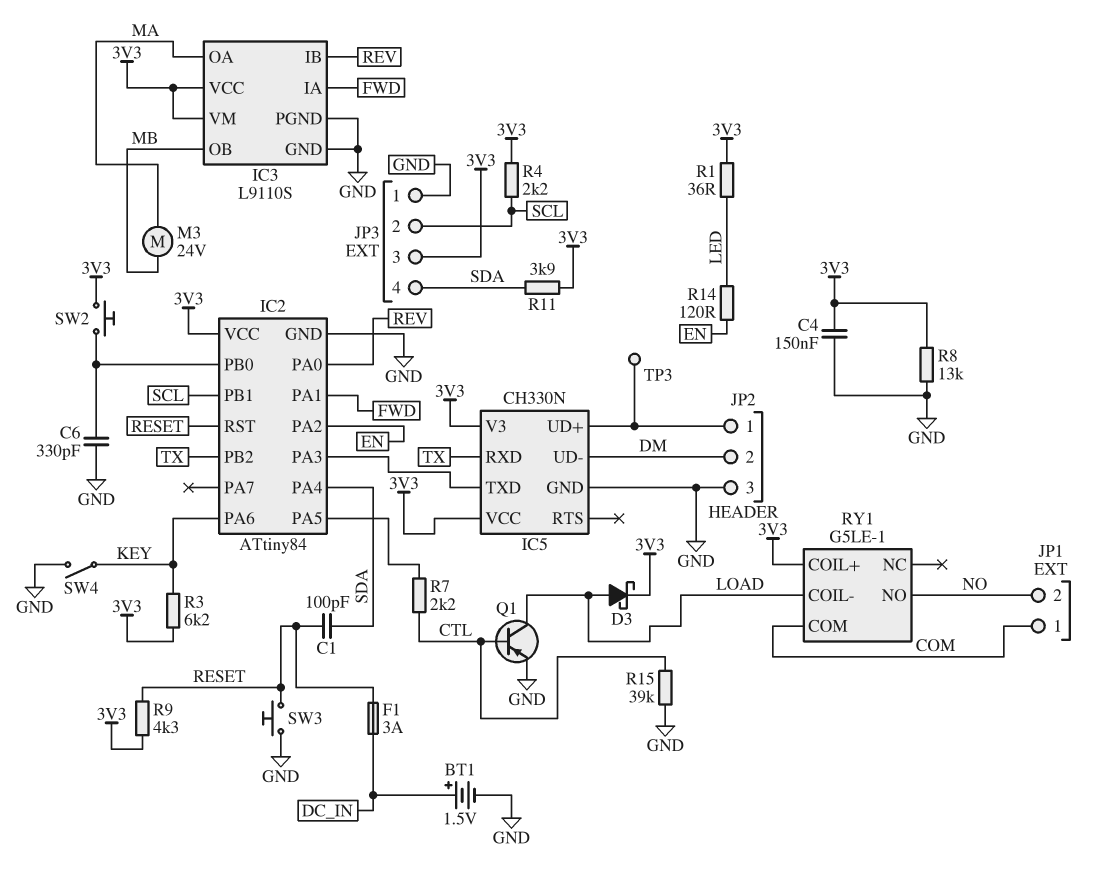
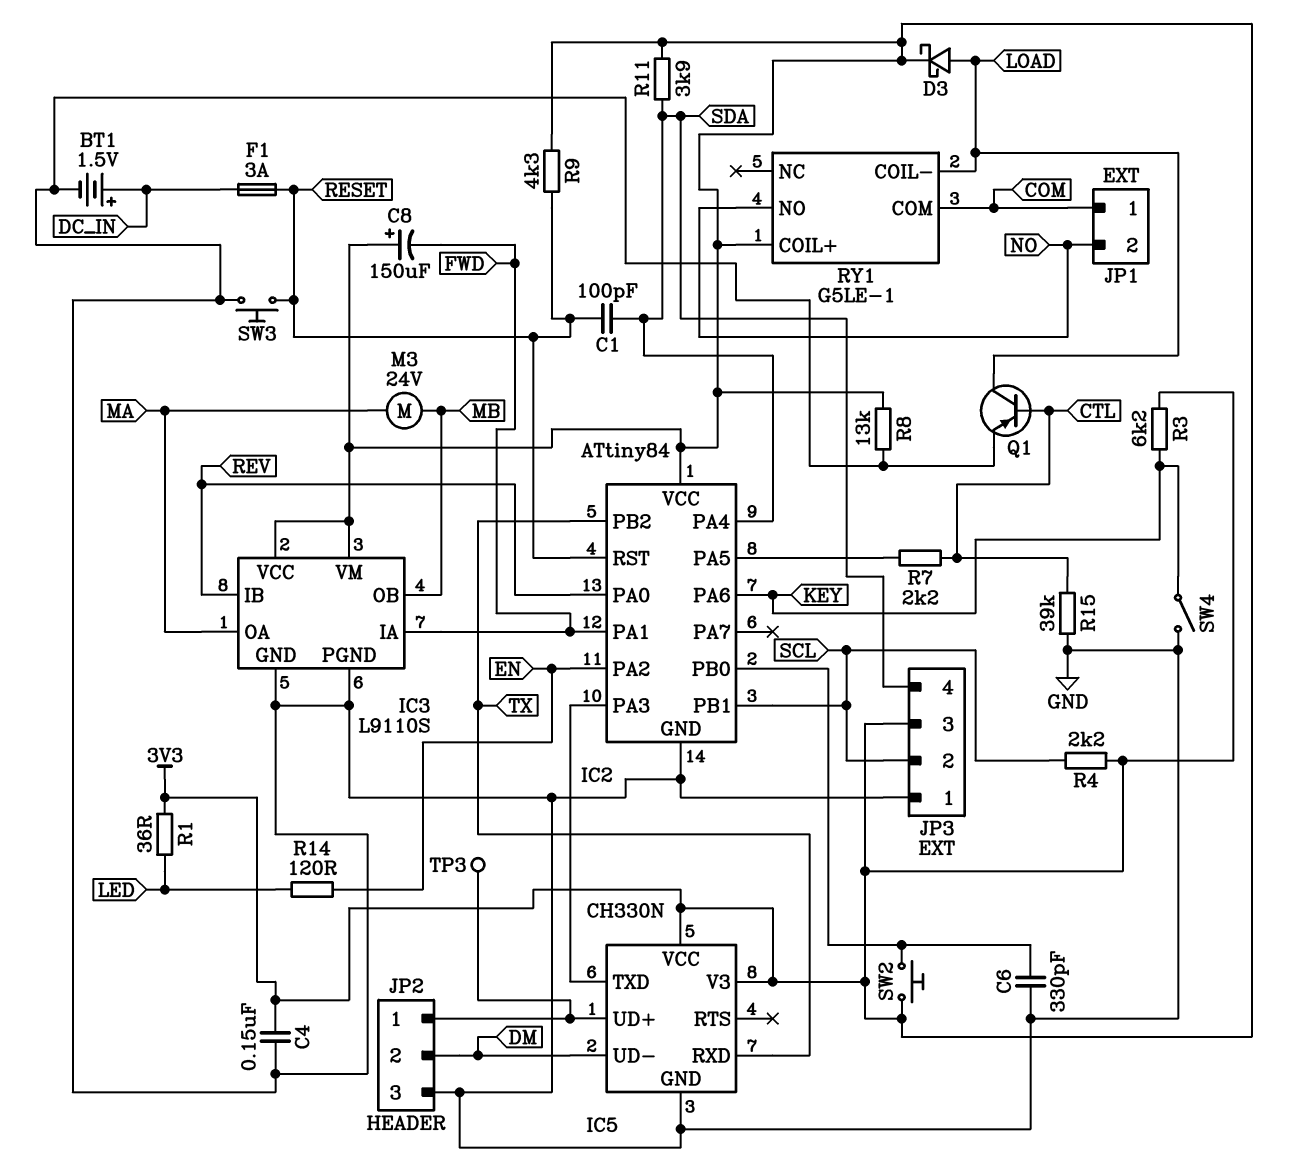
C8: none -> 150uF (plus 3V3, minus FWD)

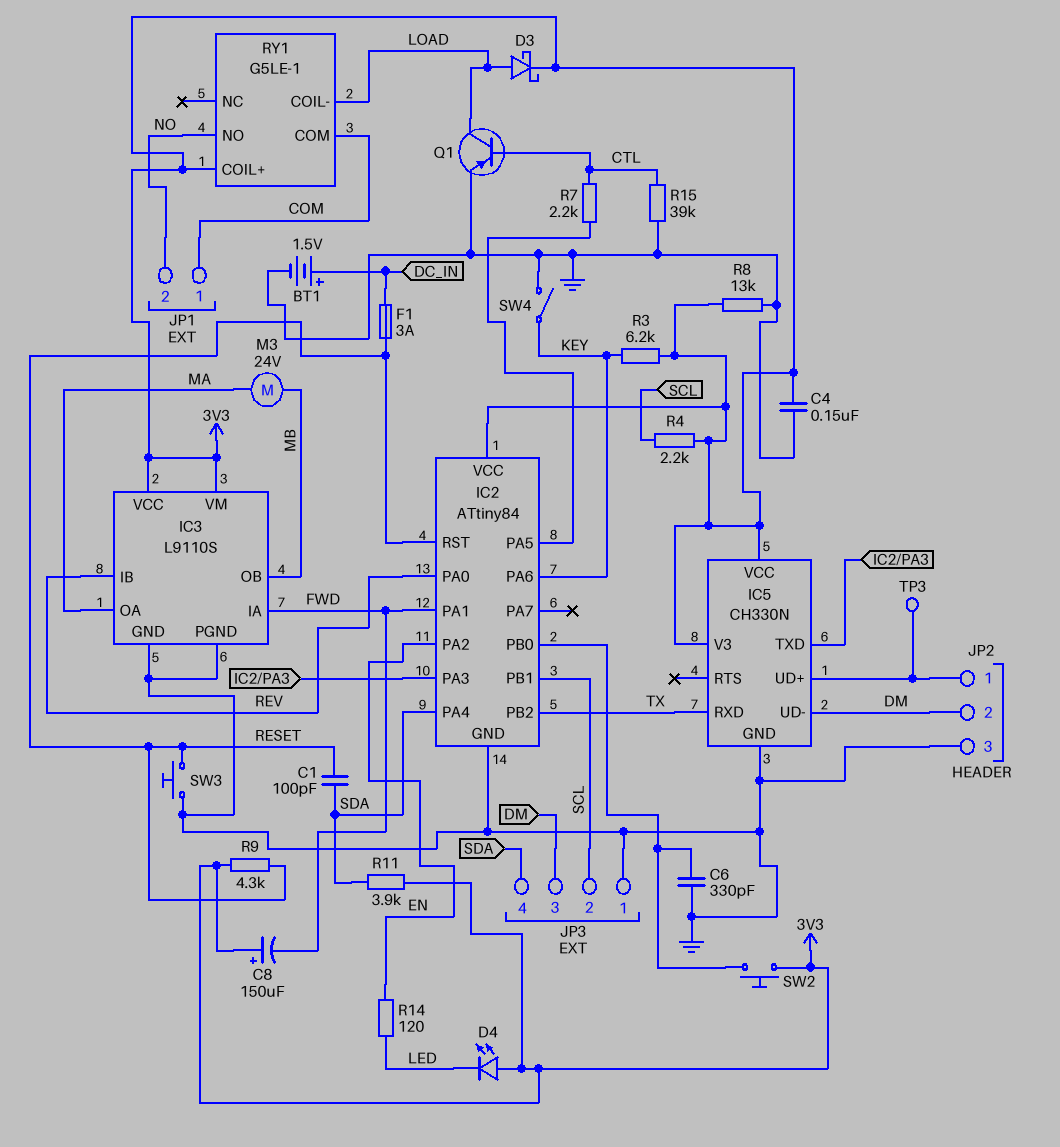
D4: none -> LED (A 3V3, K LED)
JP3 pin 3: 3V3 -> DM
R1: 36 (3V3, LED) -> none

